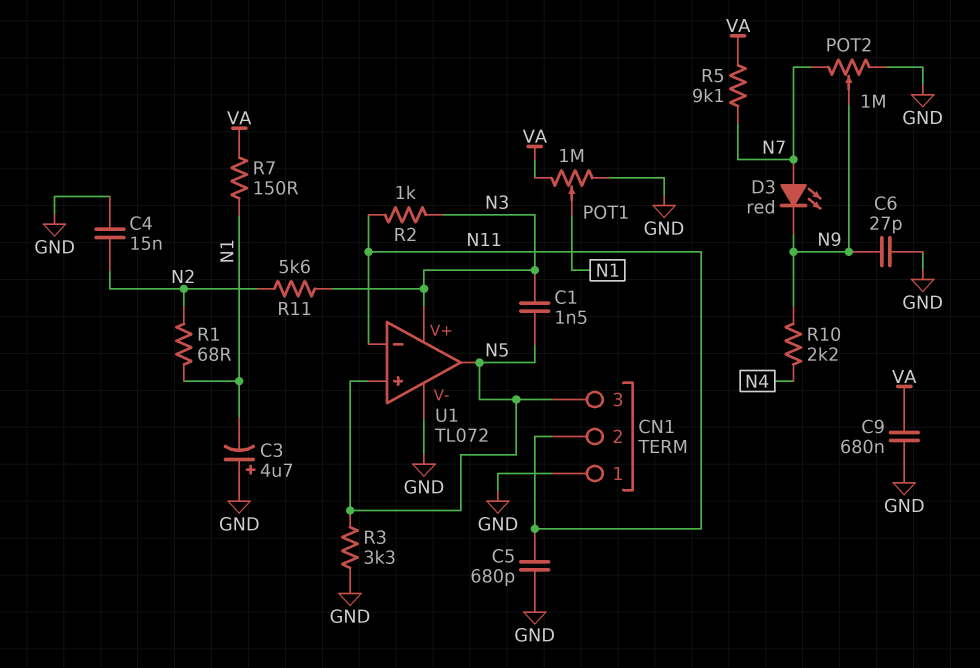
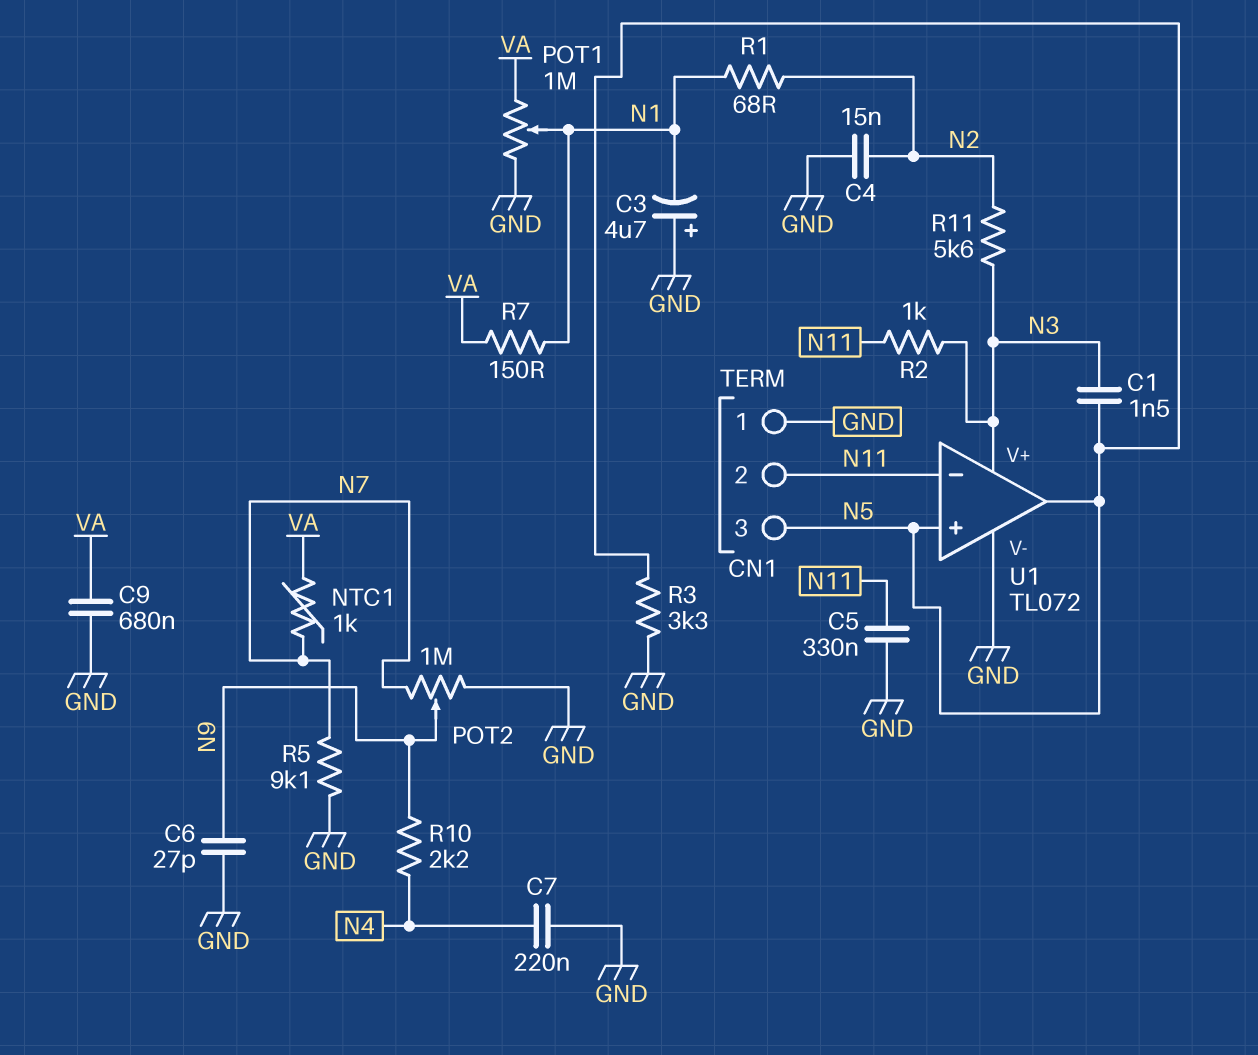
C5: 680pF (GND, N11) -> 330nF (GND, N11)
C7: none -> 220nF (GND, N4)
D3: LED red (A N7, K N9) -> none
NTC1: none -> 1k (N7, VA)
R5: 9.1k (N7, VA) -> 9.1k (GND, N7)

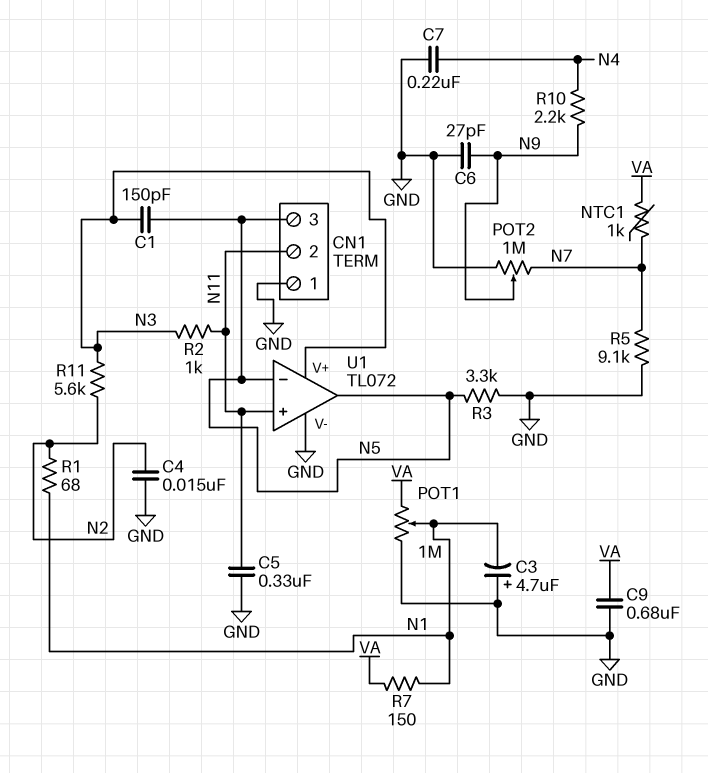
C1: 1.5nF (N3, N5) -> 150pF (N3, N5)
U1 pin in+: N5 -> N11
U1 pin in-: N11 -> N5

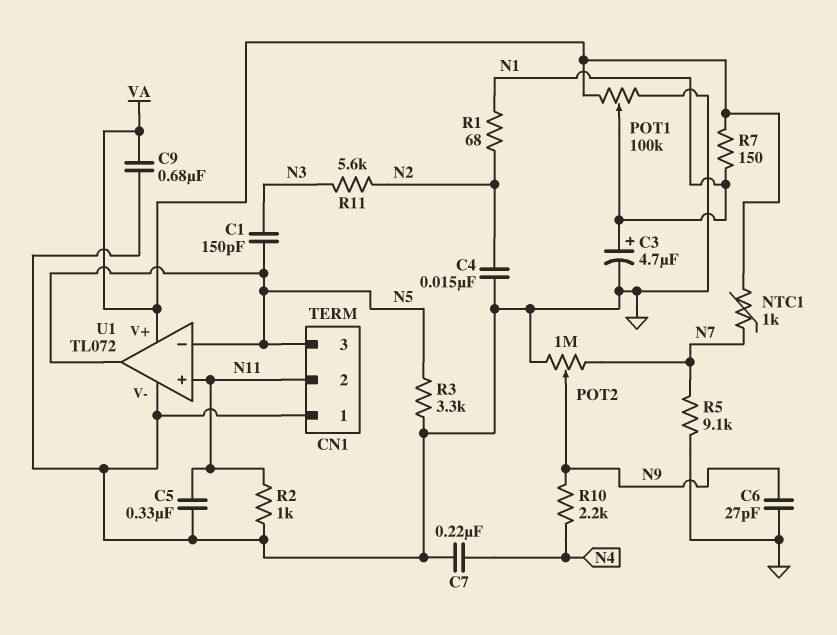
C3: 4.7uF (plus GND, minus N1) -> 4.7uF (plus N1, minus GND)
POT1: 1M (GND, VA, wiper N1) -> 100k (GND, VA, wiper N1)
R2: 1k (N3, N11) -> 1k (GND, N11)
U1 pin V+: N3 -> VA

